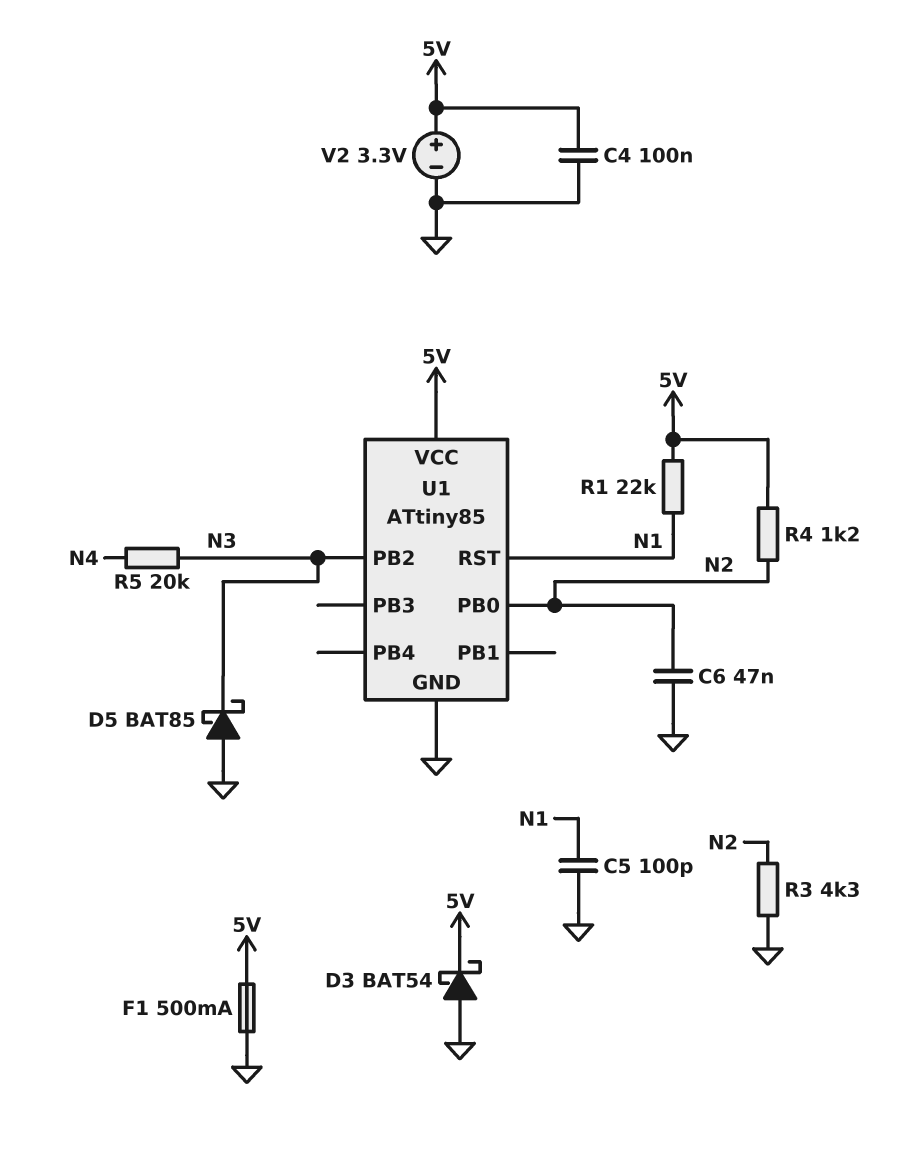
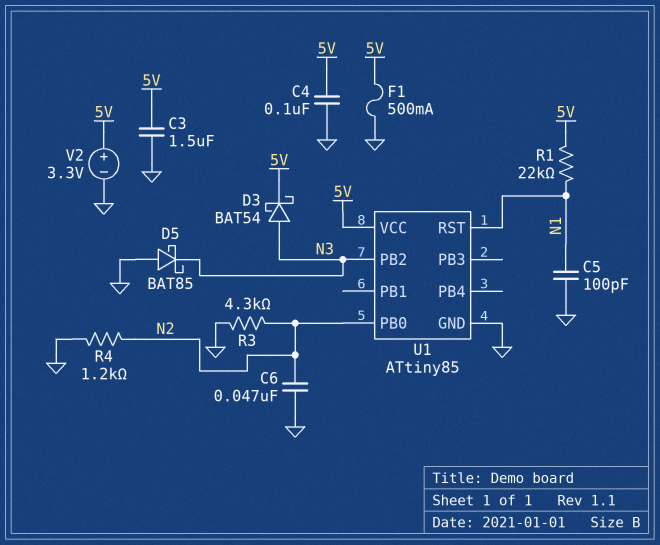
C3: none -> 1.5uF (5V, GND)
D3: schottky BAT54 (A GND, K 5V) -> schottky BAT54 (A N3, K 5V)
R4: 1.2k (5V, N2) -> 1.2k (GND, N2)
R5: 20k (N3, N4) -> none

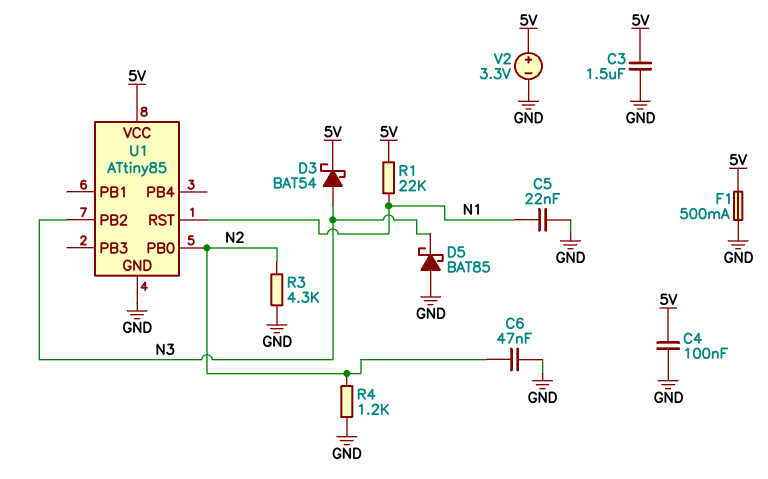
C5: 100pF (GND, N1) -> 22nF (GND, N1)

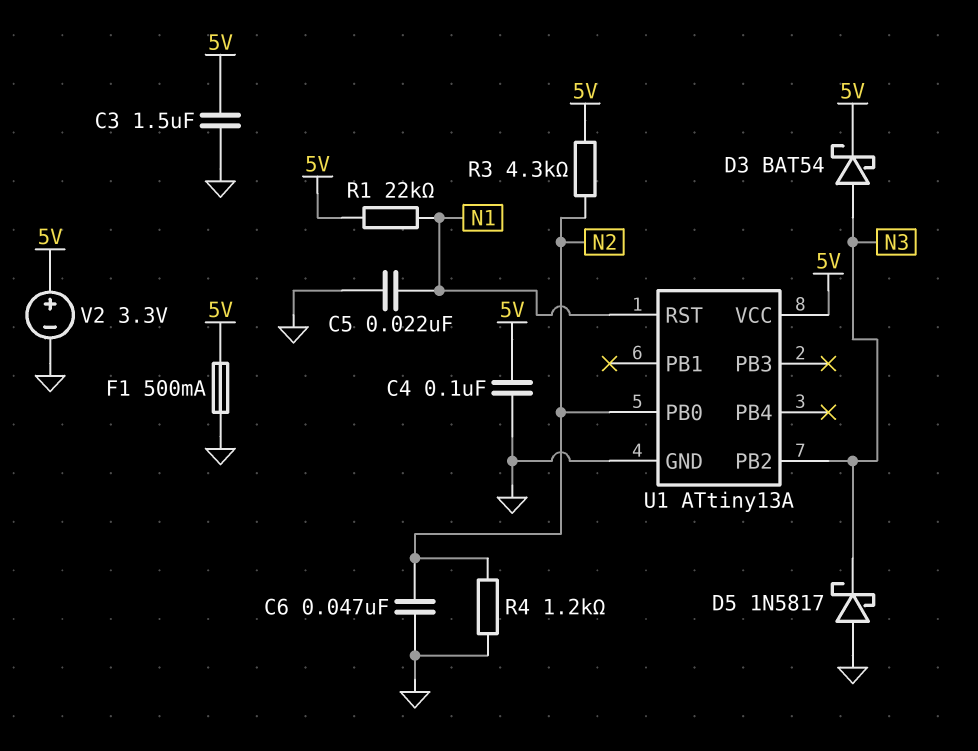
D5: schottky BAT85 (A GND, K N3) -> schottky 1N5817 (A GND, K N3)
R3: 4.3k (GND, N2) -> 4.3k (5V, N2)
U1: ATtiny85 -> ATtiny13A

